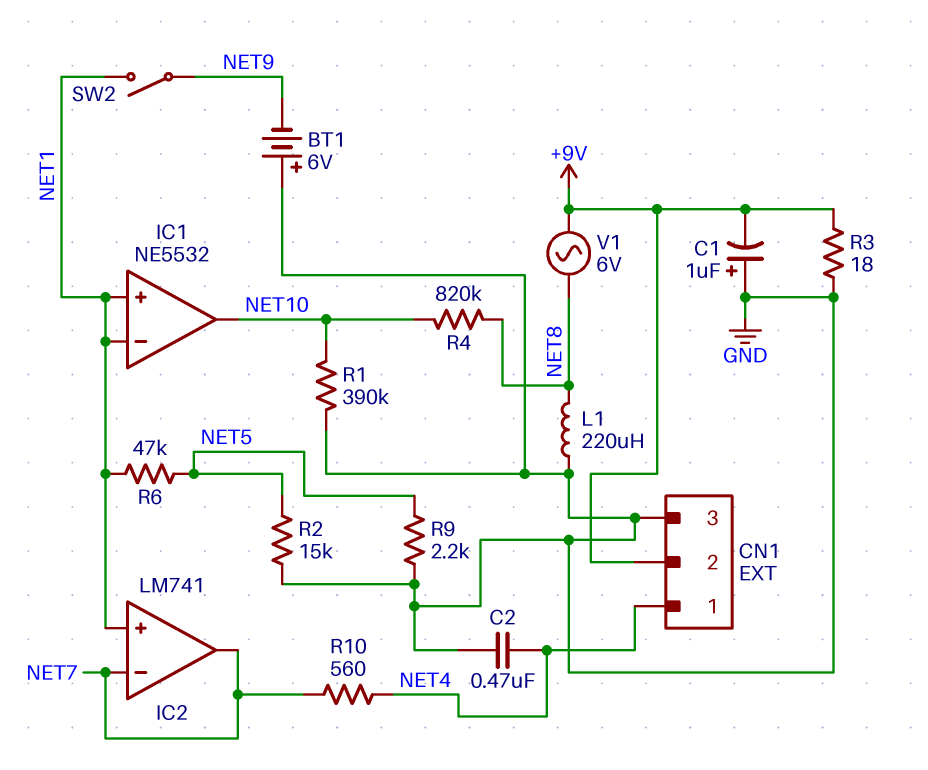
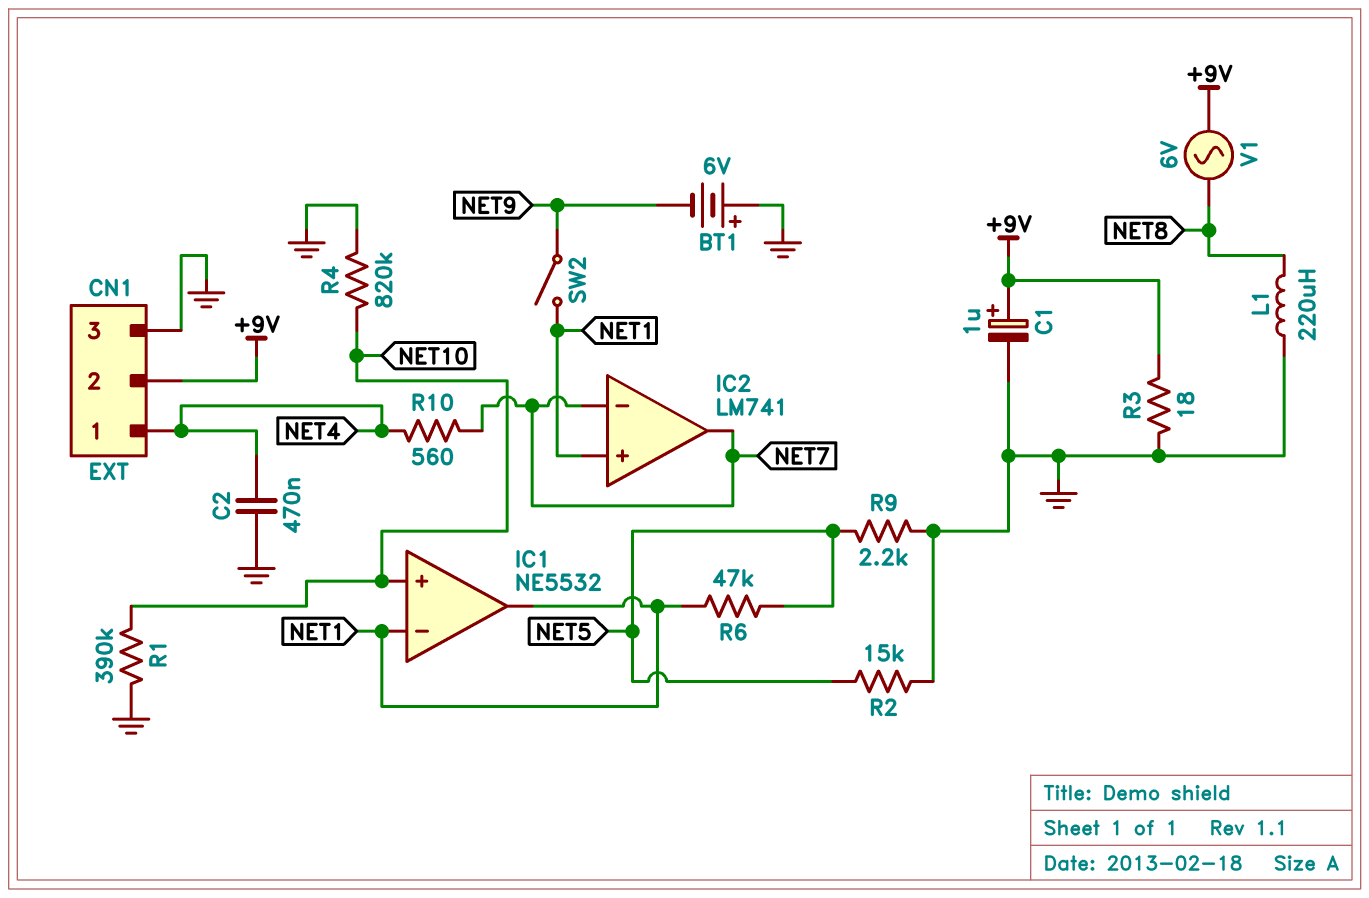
C1: 1uF (plus GND, minus +9V) -> 1uF (plus +9V, minus GND)
IC1 pin in+: NET1 -> NET10
IC1 pin out: NET10 -> NET1
R4: 820k (NET8, NET10) -> 820k (GND, NET10)

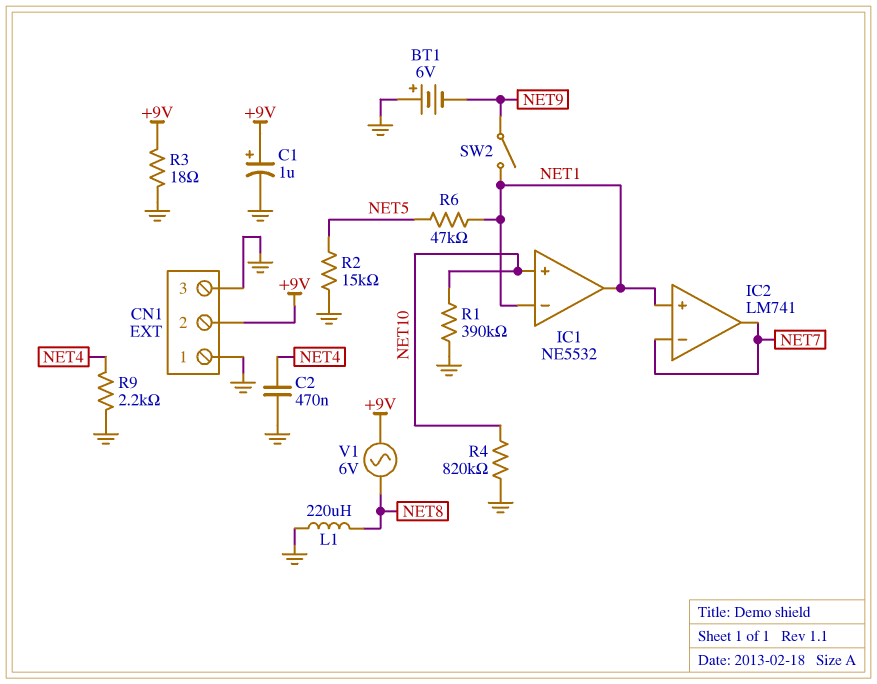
CN1 pin 1: NET4 -> GND
R9: 2.2k (GND, NET5) -> 2.2k (GND, NET4)
R10: 560 (NET4, NET7) -> none

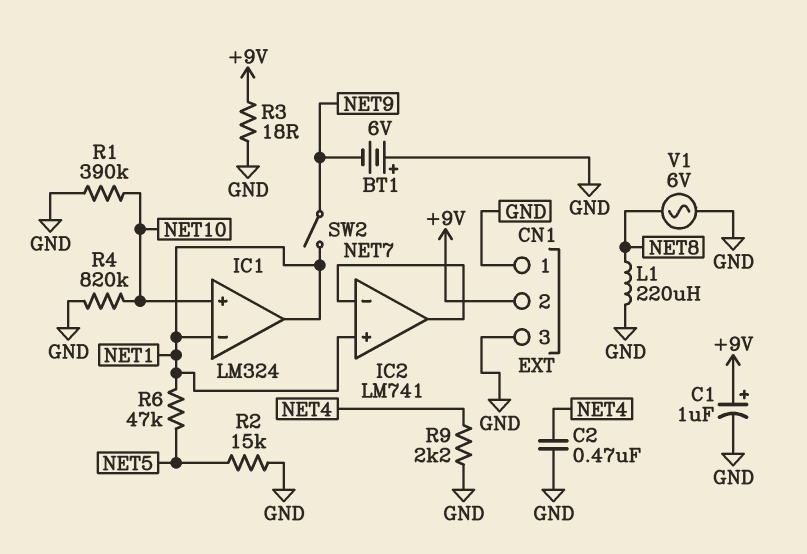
IC1: NE5532 -> LM324
V1: AC 6V (+9V, NET8) -> AC 6V (GND, NET8)

